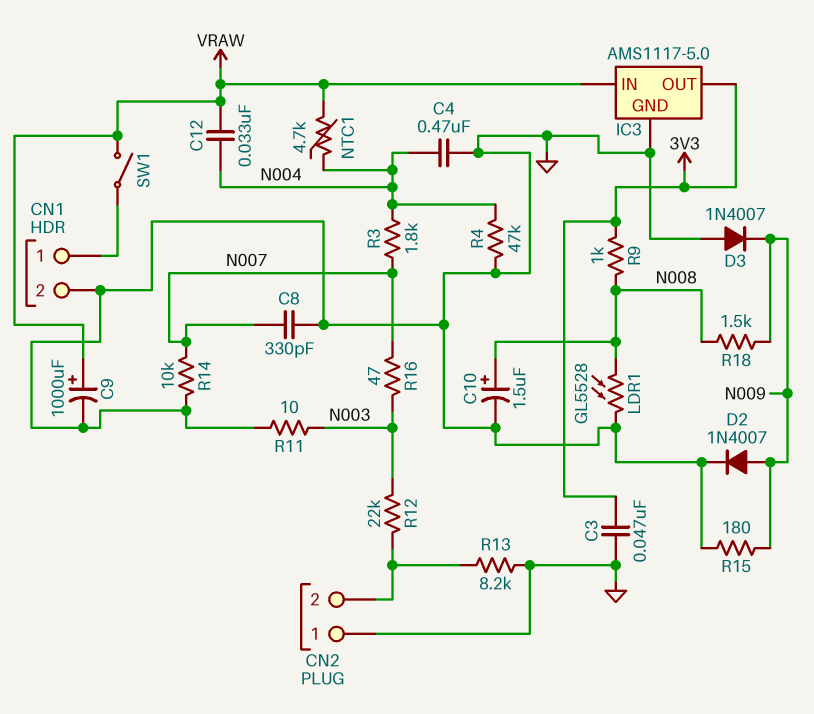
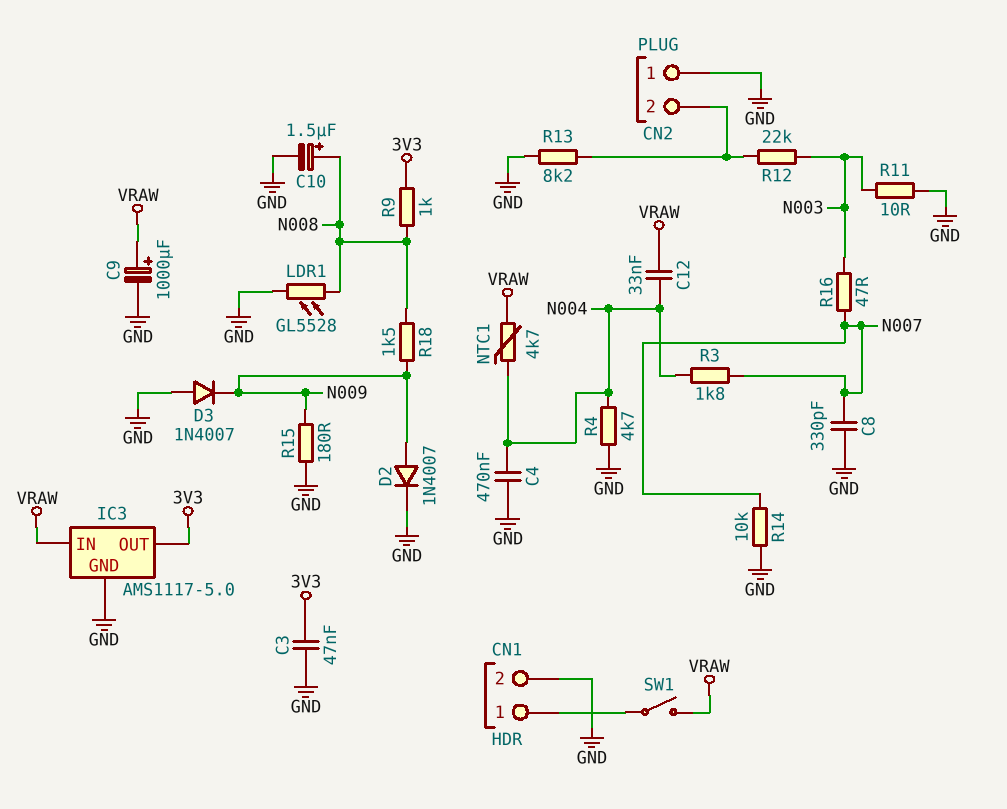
R4: 47k (GND, N004) -> 4.7k (GND, N004)

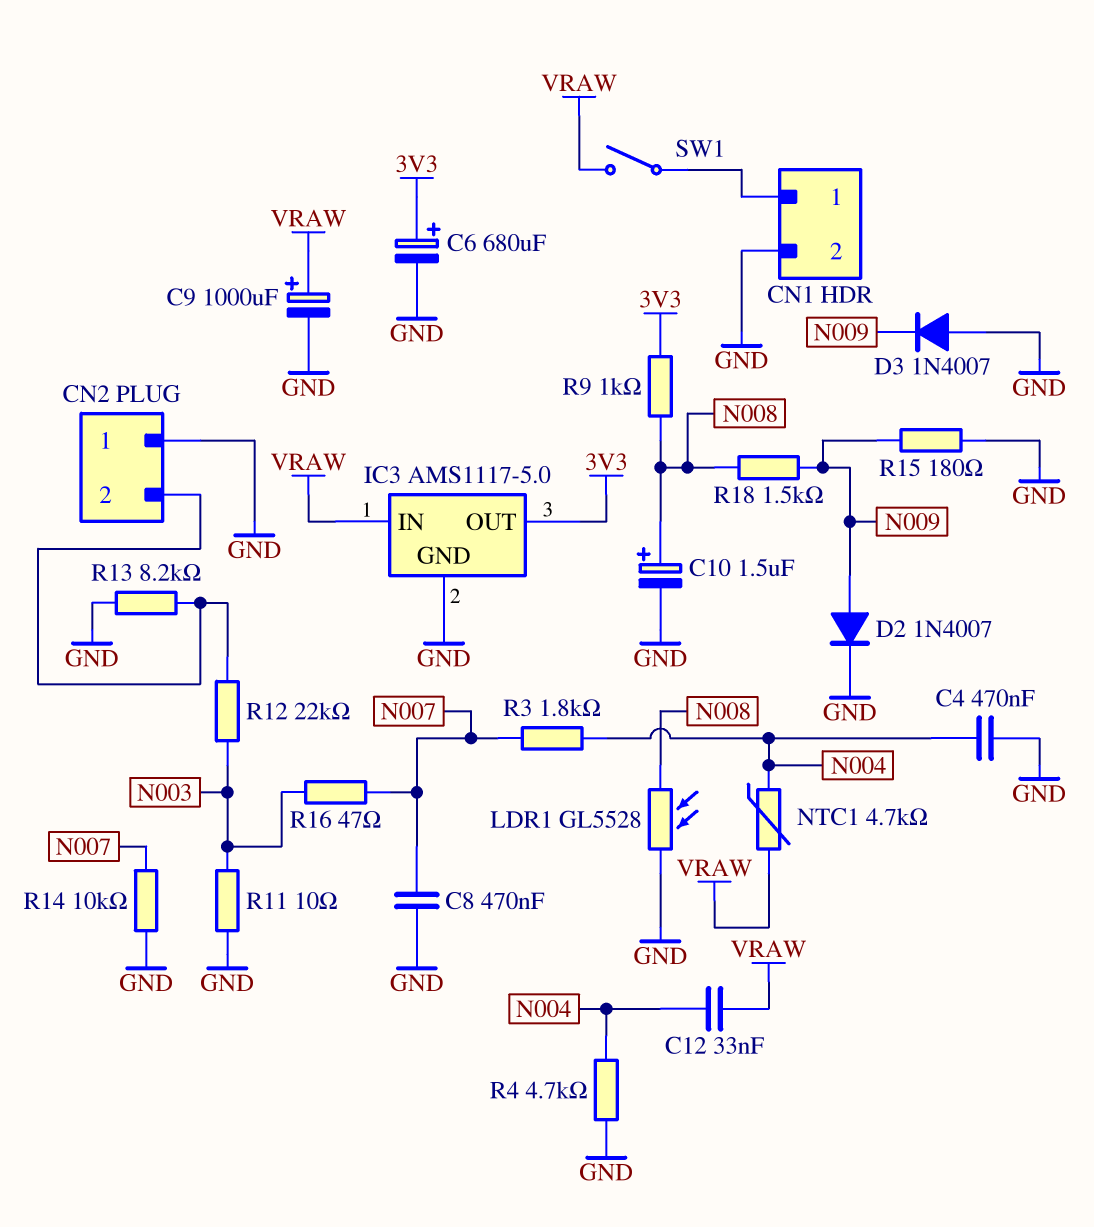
C3: 47nF (3V3, GND) -> none
C6: none -> 680uF (plus 3V3, minus GND)
C8: 330pF (GND, N007) -> 470nF (GND, N007)

